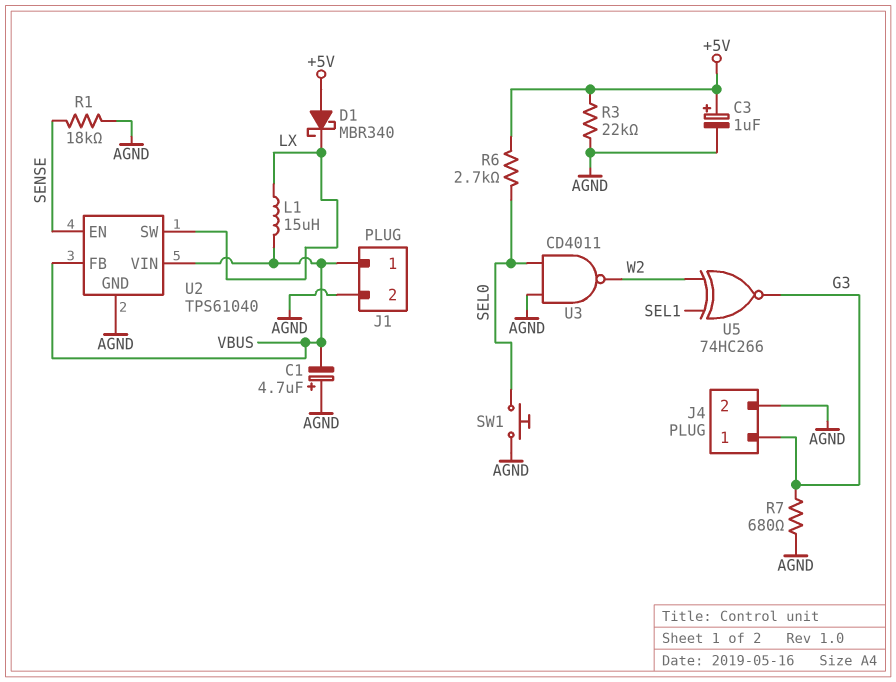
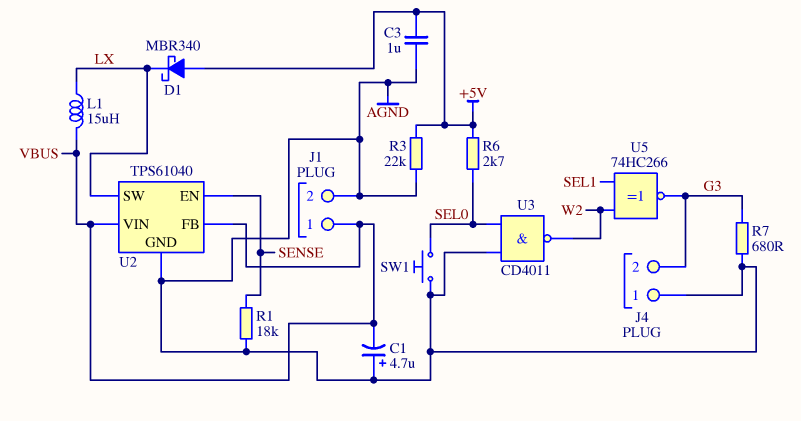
C3: 1uF (plus +5V, minus AGND) -> 1uF (+5V, AGND)
J4 pin 1: G3 -> AGND
J4 pin 2: AGND -> G3

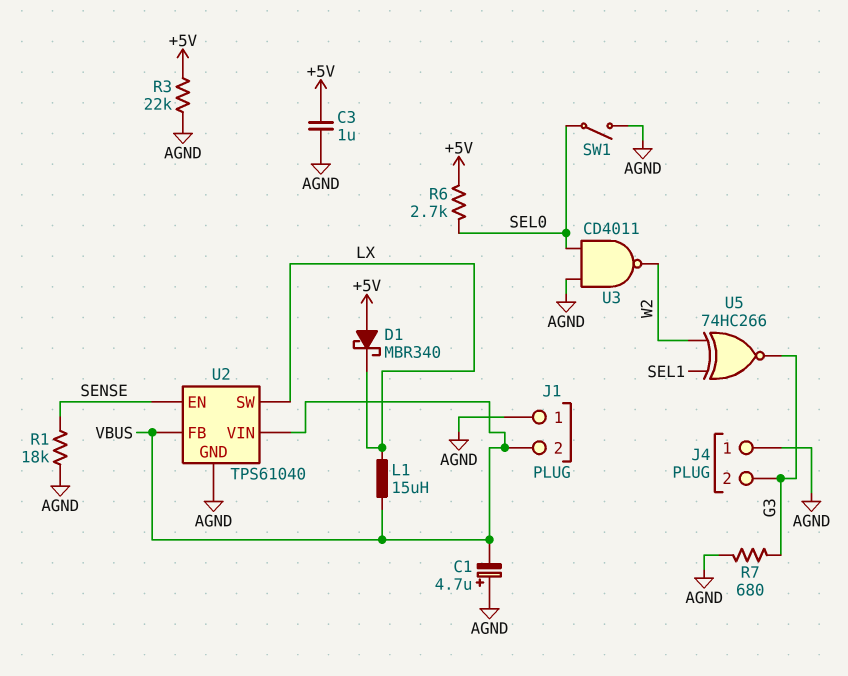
J1 pin 1: VBUS -> AGND
J1 pin 2: AGND -> VBUS
SW1: button (AGND, SEL0) -> switch (AGND, SEL0)

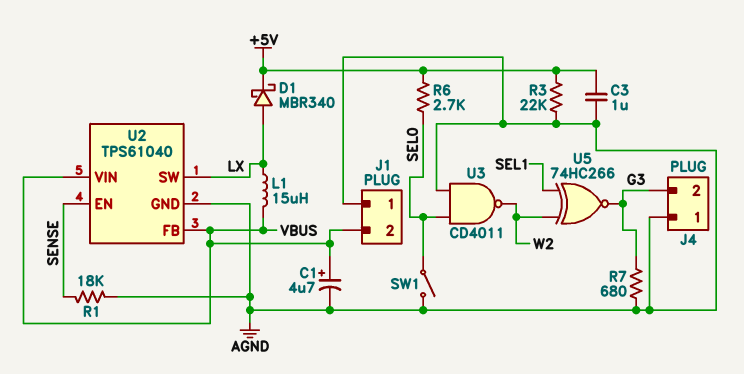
C1: 4.7uF (plus AGND, minus VBUS) -> 4.7uF (plus VBUS, minus AGND)
D1: schottky MBR340 (A +5V, K LX) -> schottky MBR340 (A LX, K +5V)

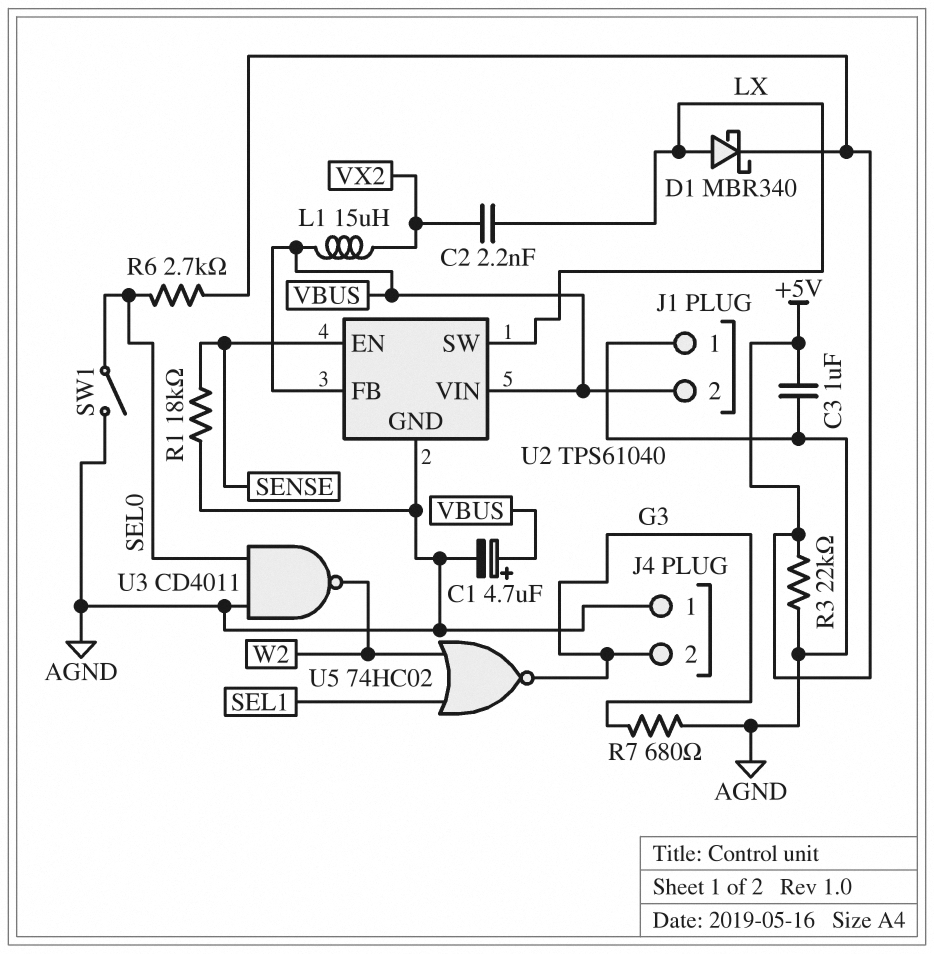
C2: none -> 2.2nF (LX, VX2)
L1: 15uH (LX, VBUS) -> 15uH (VBUS, VX2)
U5: XNOR 74HC266 (in SEL1, in W2, out G3) -> NOR 74HC02 (in SEL1, in W2, out G3)

